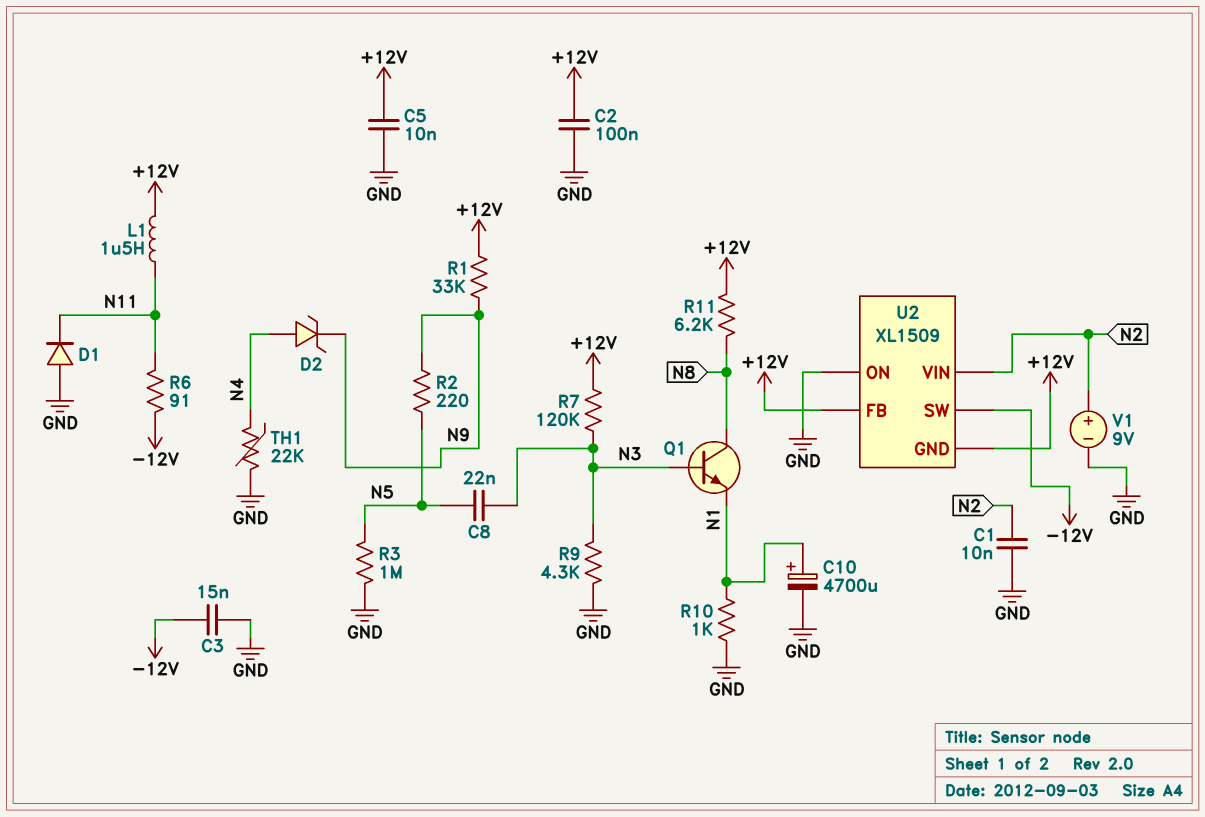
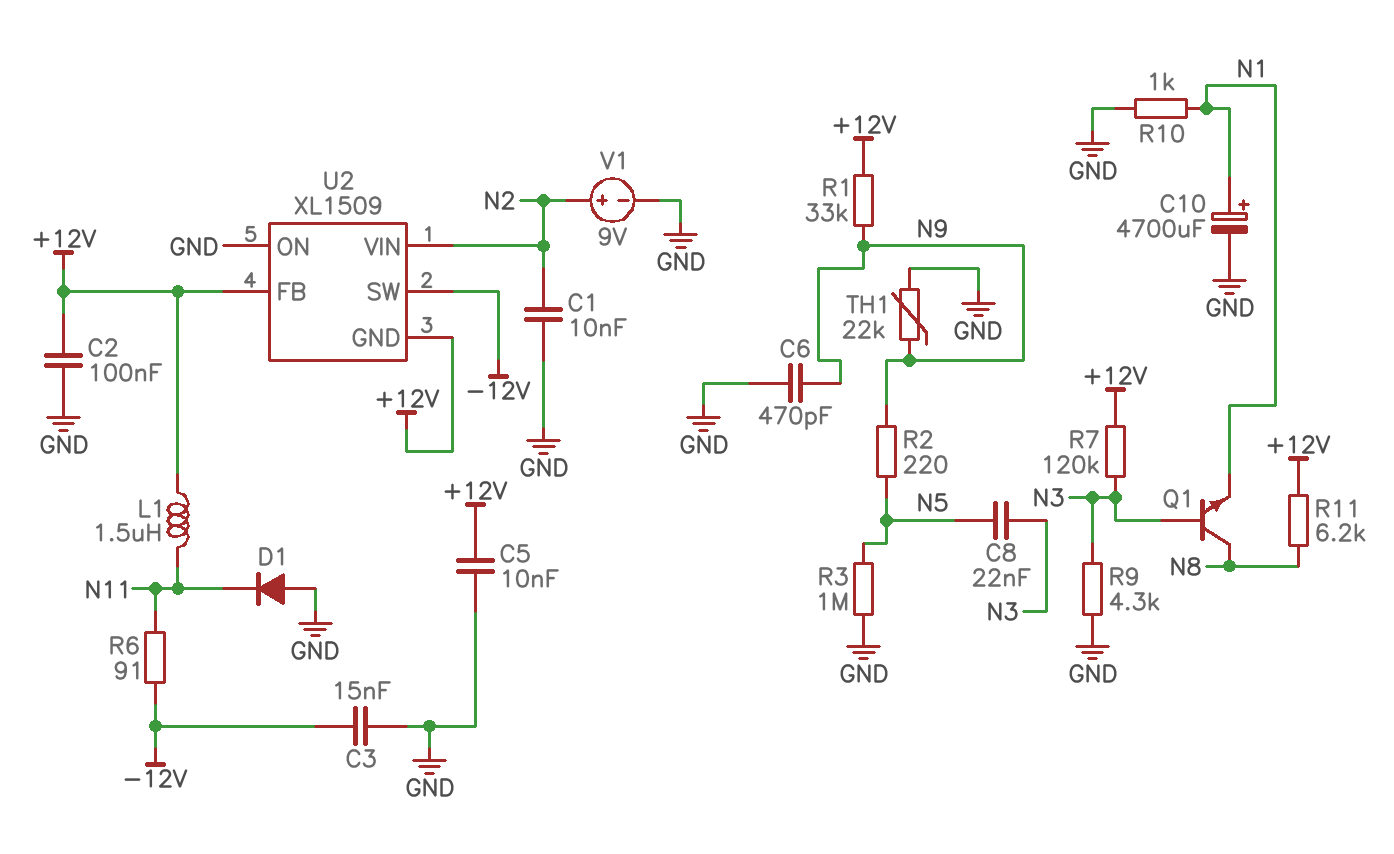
C6: none -> 470pF (GND, N9)
D2: zener (A N4, K N9) -> none
TH1: 22k (GND, N4) -> 22k (GND, N9)

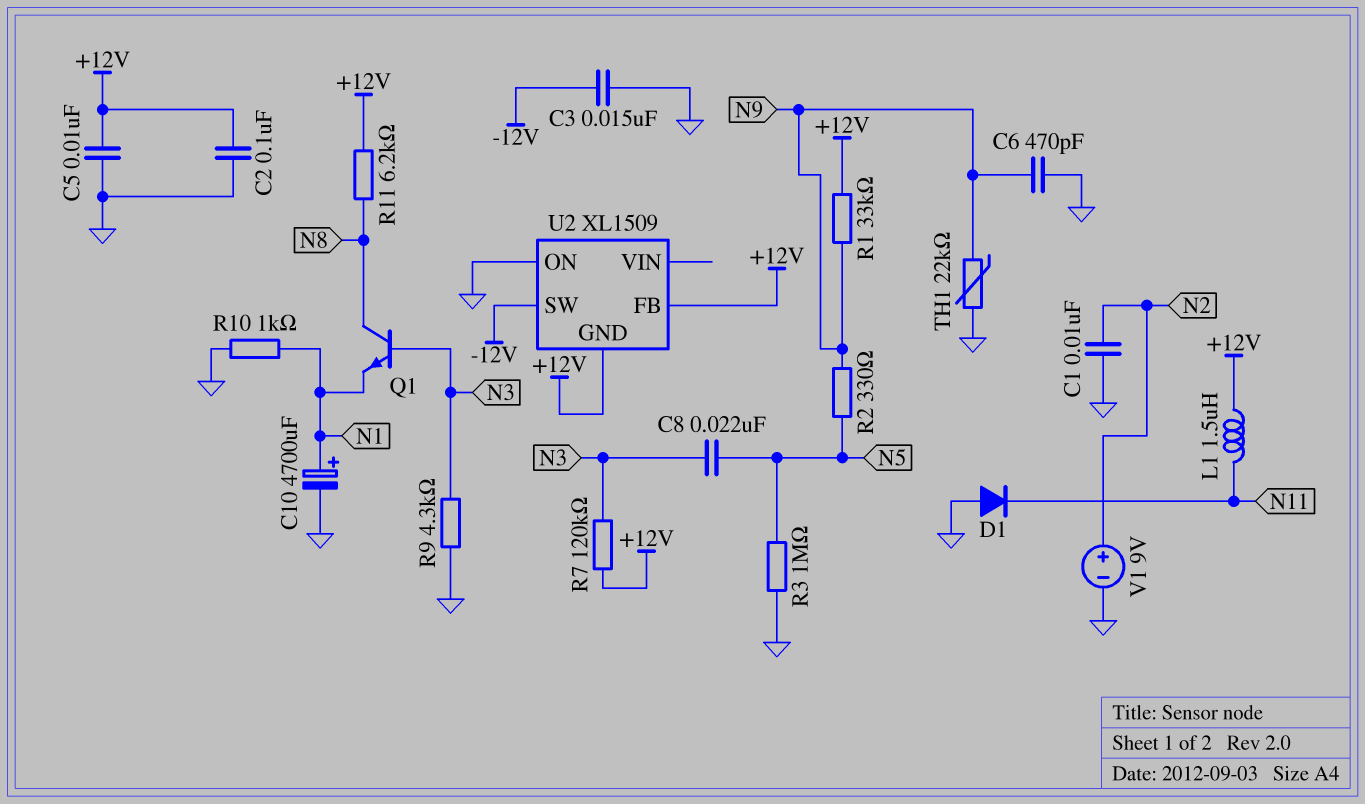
R2: 220 (N5, N9) -> 330 (N5, N9)
R6: 91 (-12V, N11) -> none
U2 pin VIN: N2 -> none

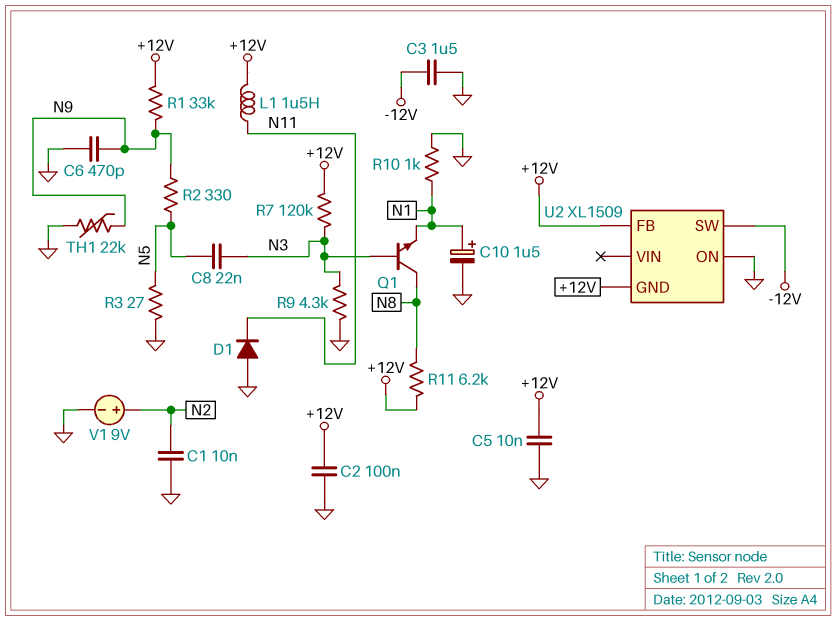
C3: 15nF (-12V, GND) -> 1.5uF (-12V, GND)
C10: 4700uF (plus N1, minus GND) -> 1.5uF (plus N1, minus GND)
R3: 1M (GND, N5) -> 27 (GND, N5)

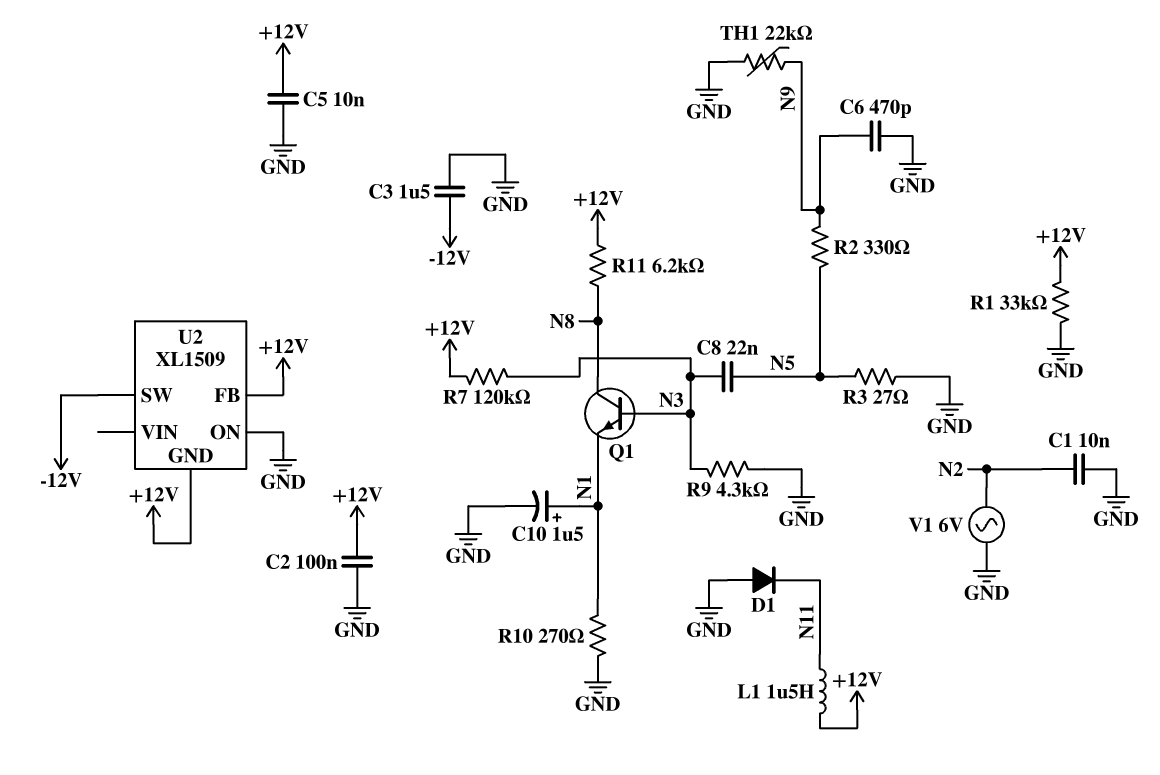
R1: 33k (+12V, N9) -> 33k (+12V, GND)
R10: 1k (GND, N1) -> 270 (GND, N1)
V1: 9V (plus N2, minus GND) -> AC 6V (GND, N2)

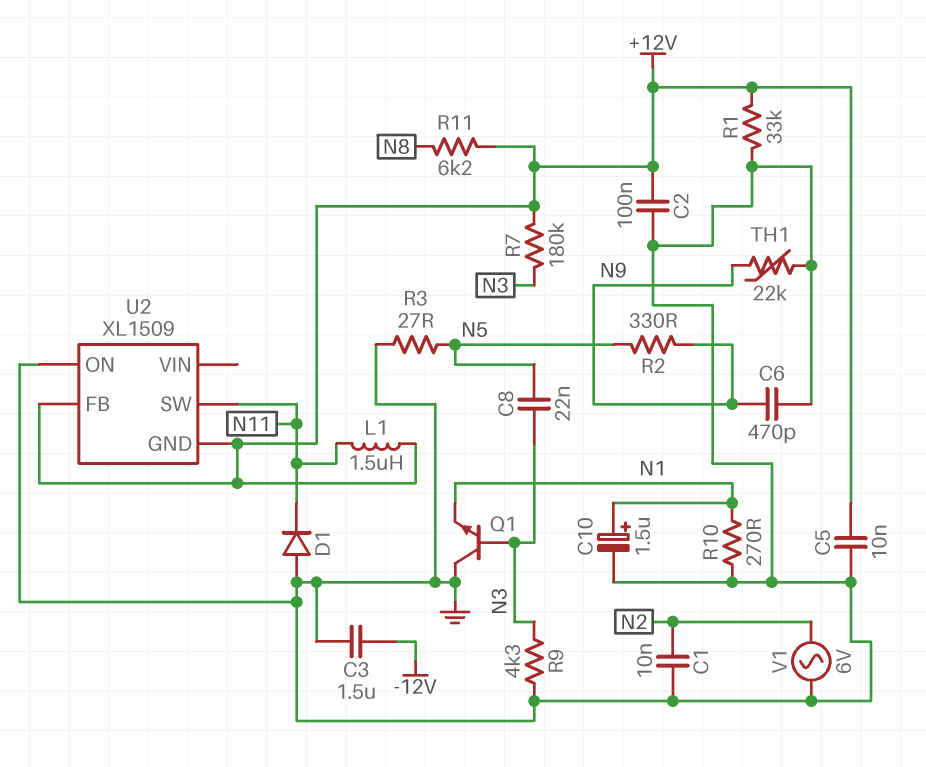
Q1: NPN (B N3, C N8, E N1) -> NPN (B N3, C GND, E N1)
R7: 120k (+12V, N3) -> 180k (+12V, N3)
U2 pin SW: -12V -> N11

